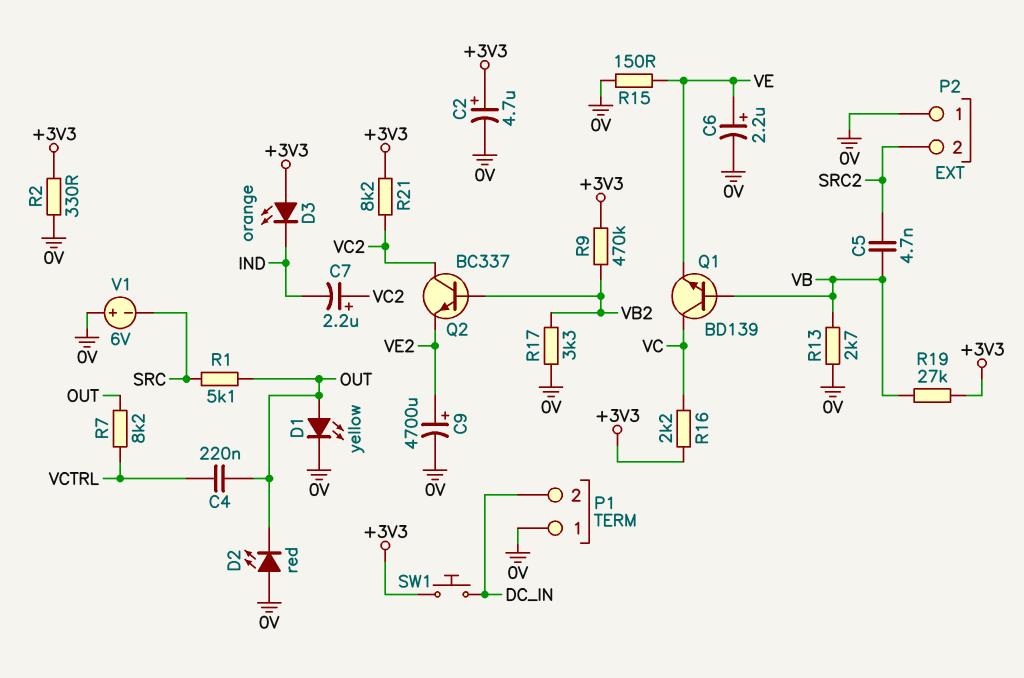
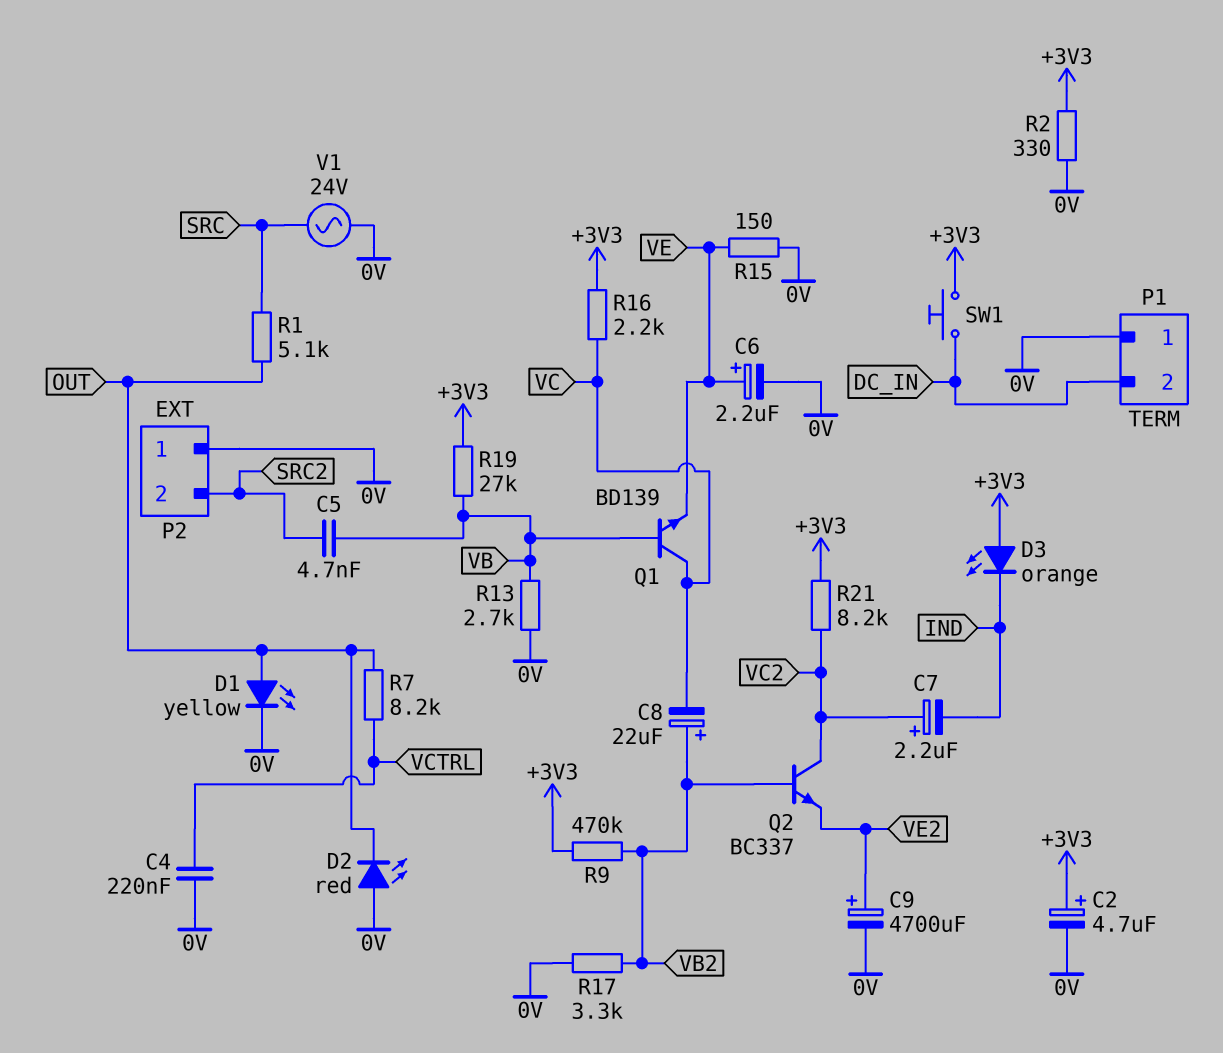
C4: 220nF (OUT, VCTRL) -> 220nF (0V, VCTRL)
C8: none -> 22uF (plus VB2, minus VC)
V1: 6V (plus 0V, minus SRC) -> AC 24V (0V, SRC)

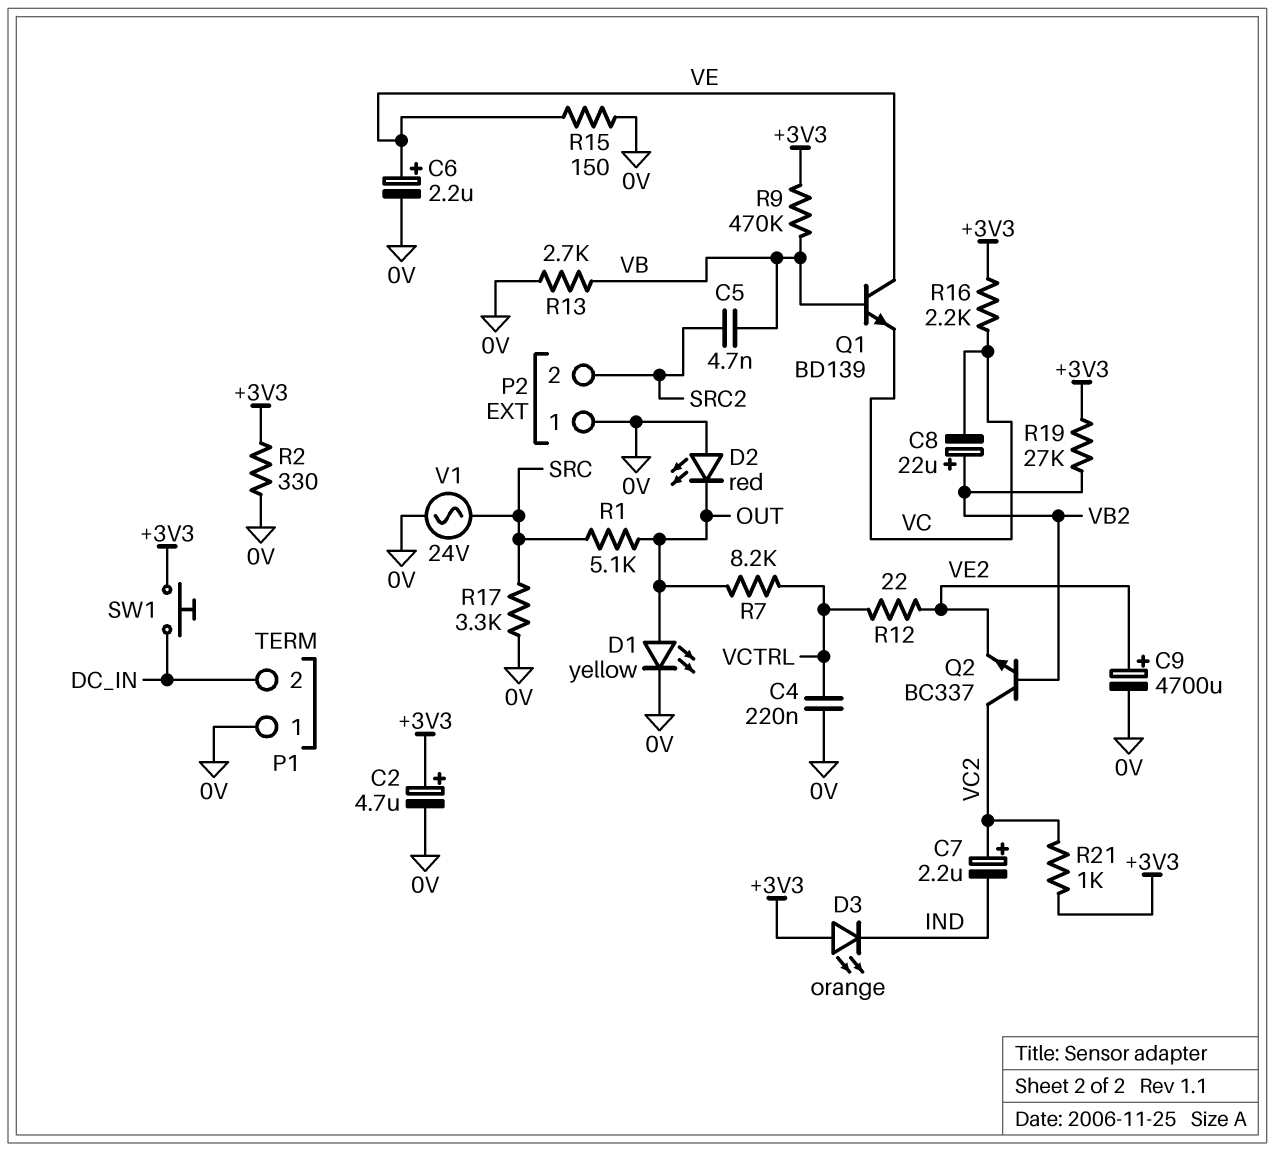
Q1: NPN BD139 (B VB, C VC, E VE) -> NPN BD139 (B VB, C VE, E VC)
R9: 470k (+3V3, VB2) -> 470k (+3V3, VB)
R12: none -> 22 (VCTRL, VE2)
R17: 3.3k (0V, VB2) -> 3.3k (0V, SRC)
R19: 27k (+3V3, VB) -> 27k (+3V3, VB2)
R21: 8.2k (+3V3, VC2) -> 1k (+3V3, VC2)

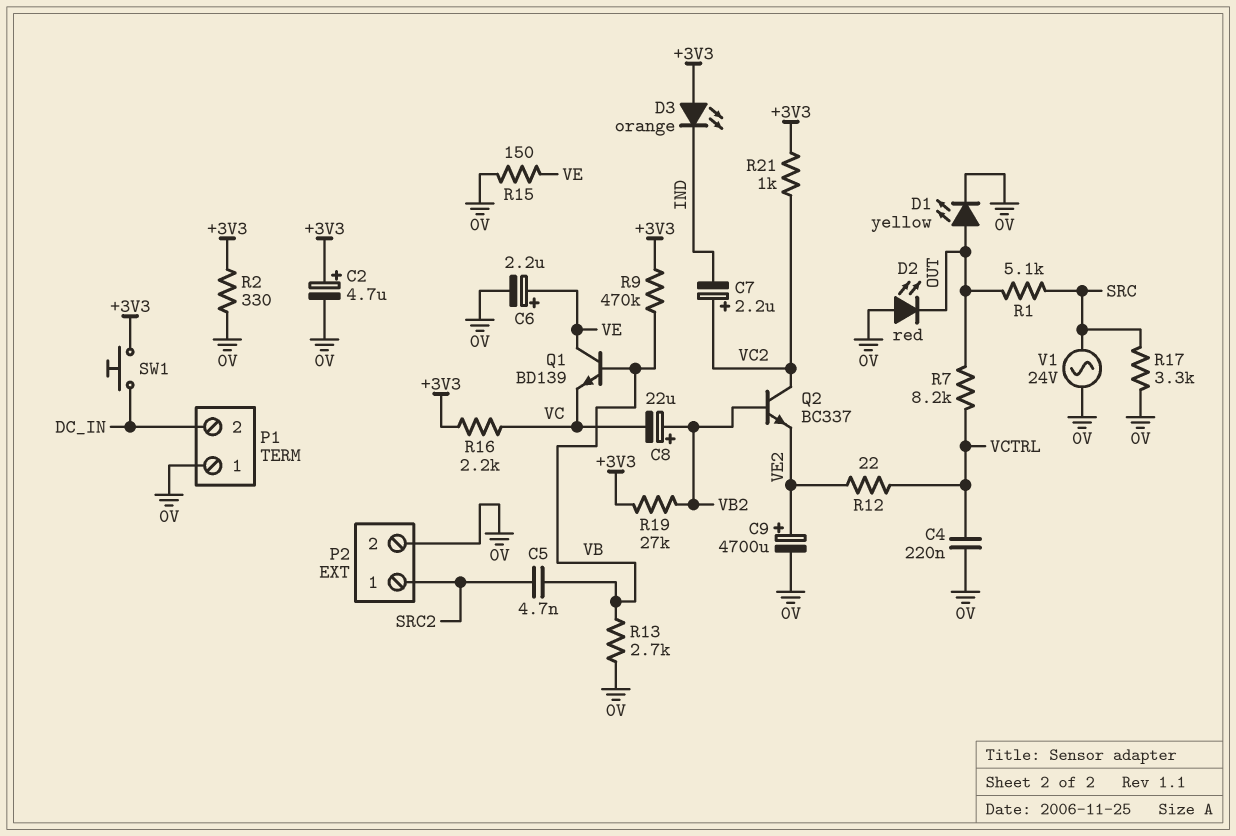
P2 pin 1: 0V -> SRC2
P2 pin 2: SRC2 -> 0V

